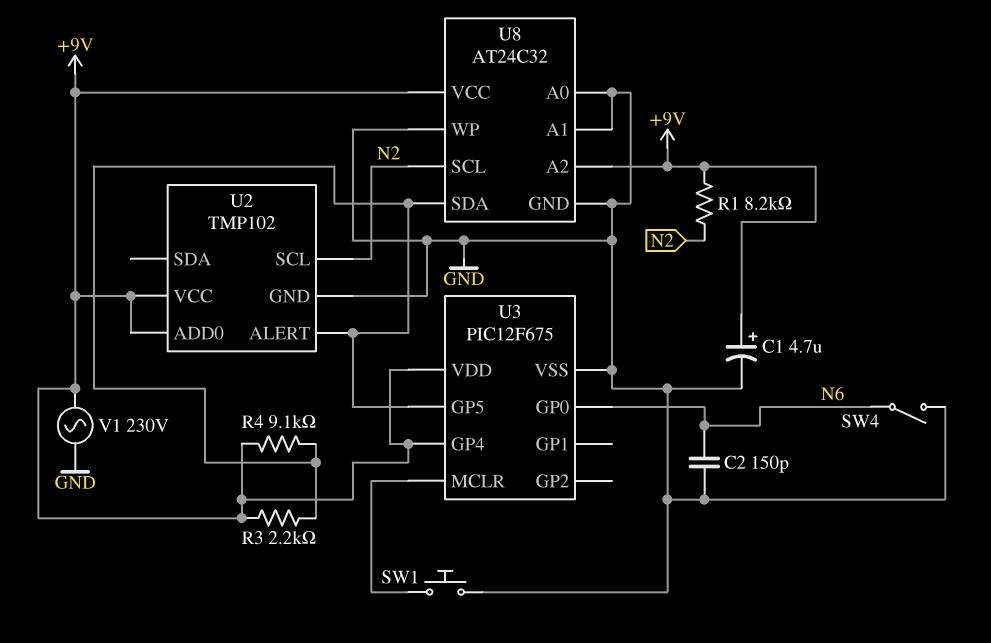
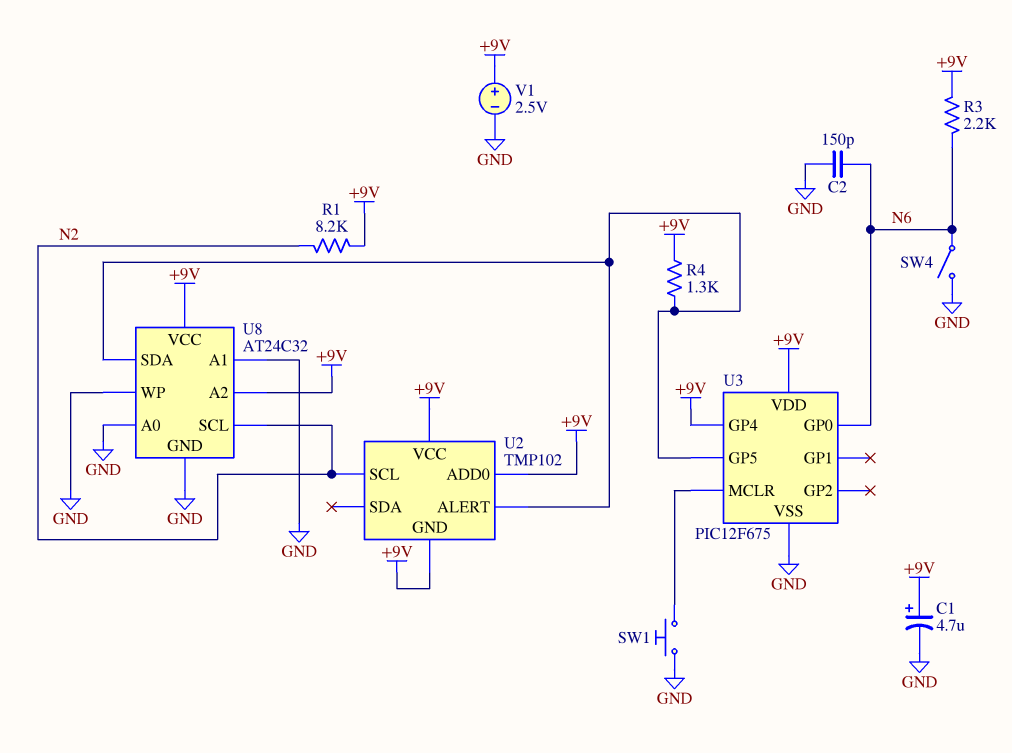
R3: 2.2k (+9V, U2/ALERT) -> 2.2k (+9V, N6)
R4: 9.1k (+9V, U2/ALERT) -> 1.3k (+9V, U2/ALERT)
U2 pin GND: GND -> +9V
V1: AC 230V (+9V, GND) -> 2.5V (plus +9V, minus GND)

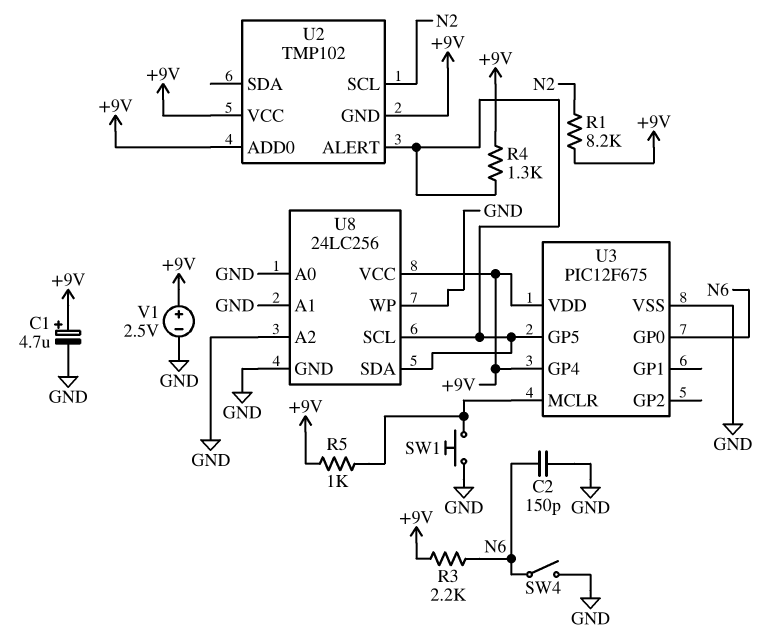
R5: none -> 1k (+9V, U3/MCLR)
U8: AT24C32 -> 24LC256
U8 pin A2: +9V -> GND
U8 pin SCL: N2 -> U2/ALERT

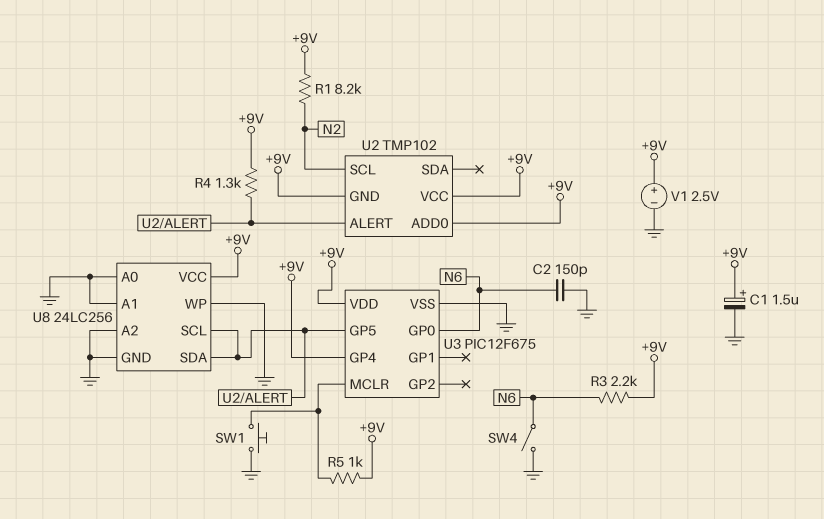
C1: 4.7uF (plus +9V, minus GND) -> 1.5uF (plus +9V, minus GND)

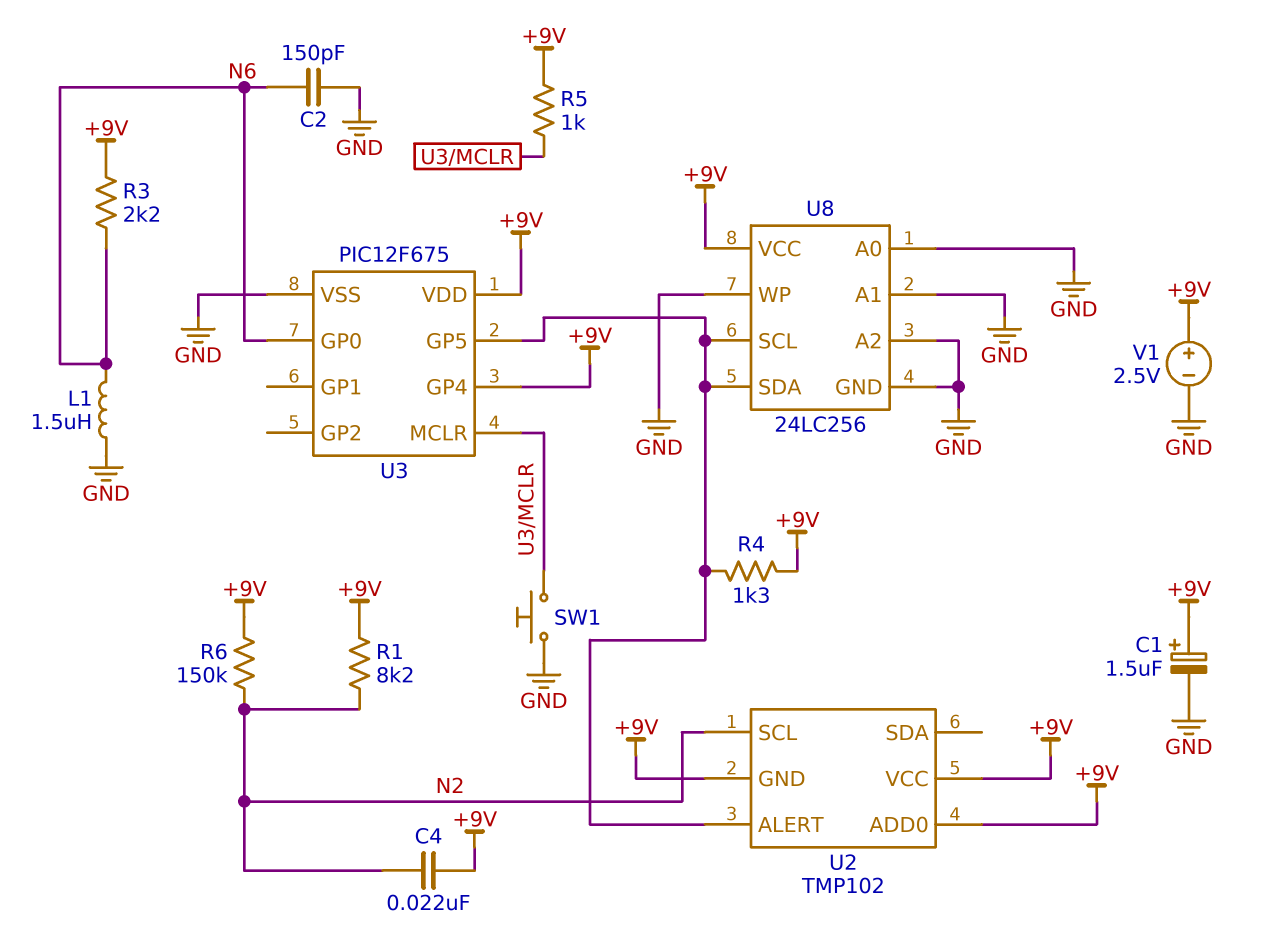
C4: none -> 22nF (+9V, N2)
L1: none -> 1.5uH (GND, N6)
R6: none -> 150k (+9V, N2)
SW4: switch (GND, N6) -> none

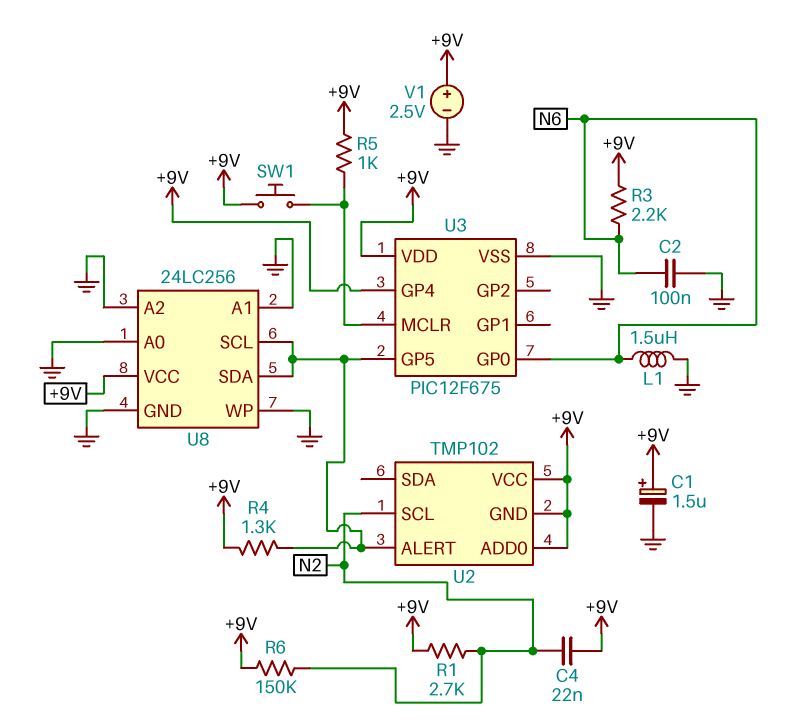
C2: 150pF (GND, N6) -> 100nF (GND, N6)
R1: 8.2k (+9V, N2) -> 2.7k (+9V, N2)
SW1: button (GND, U3/MCLR) -> button (+9V, U3/MCLR)

